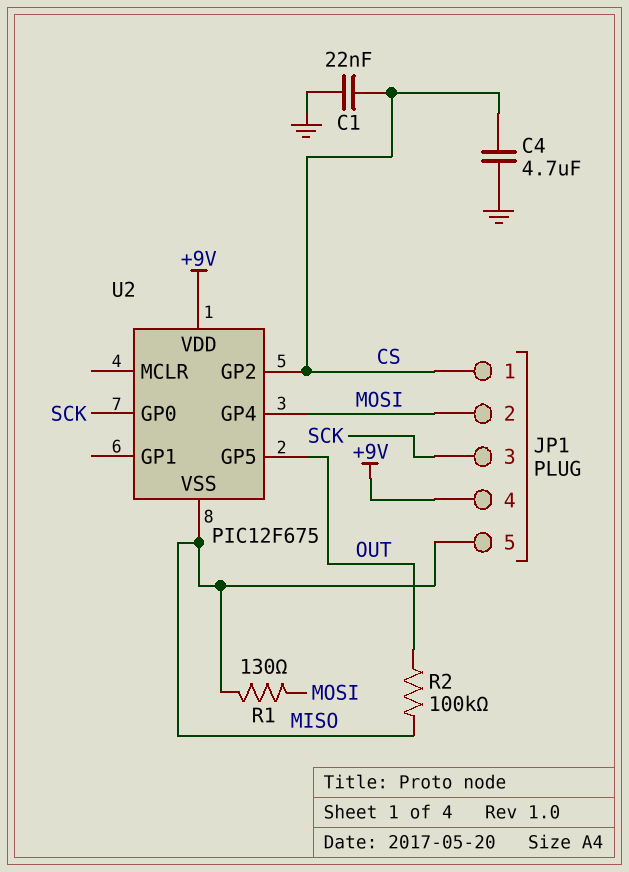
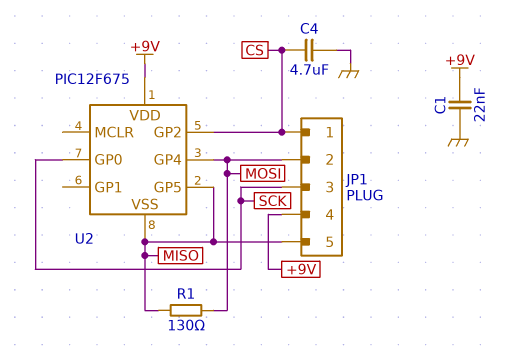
C1: 22nF (CS, GND) -> 22nF (+9V, GND)
R2: 100k (MISO, OUT) -> none
U2 pin GP5: OUT -> MISO

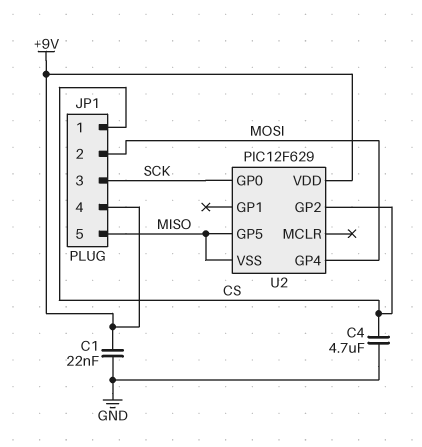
R1: 130 (MISO, MOSI) -> none
U2: PIC12F675 -> PIC12F629

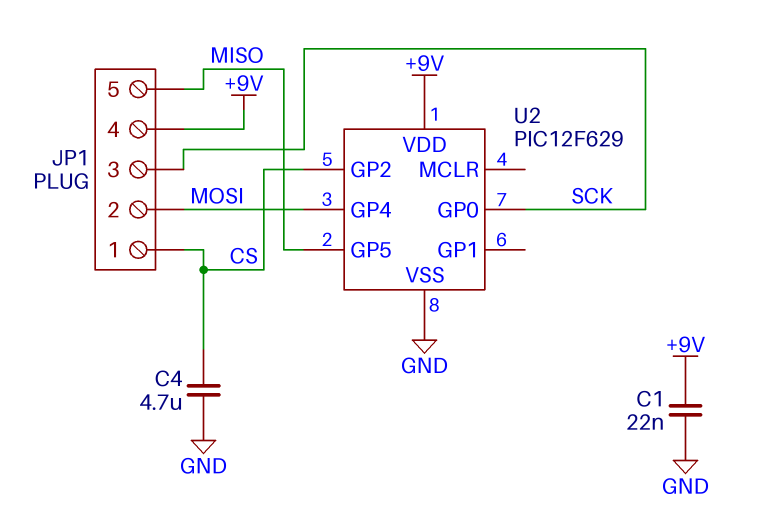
U2 pin VSS: MISO -> GND

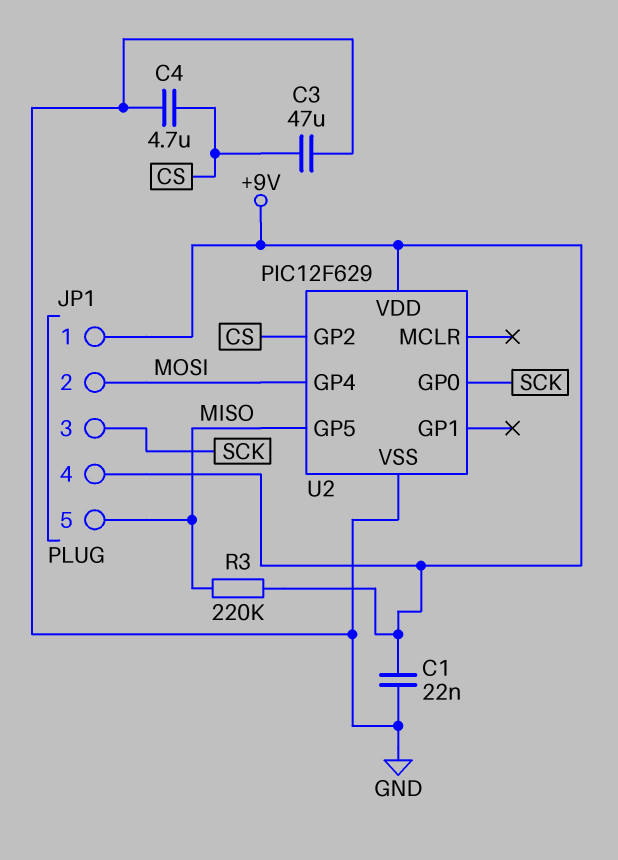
C3: none -> 47uF (CS, GND)
JP1 pin 1: CS -> +9V
R3: none -> 220k (+9V, MISO)

